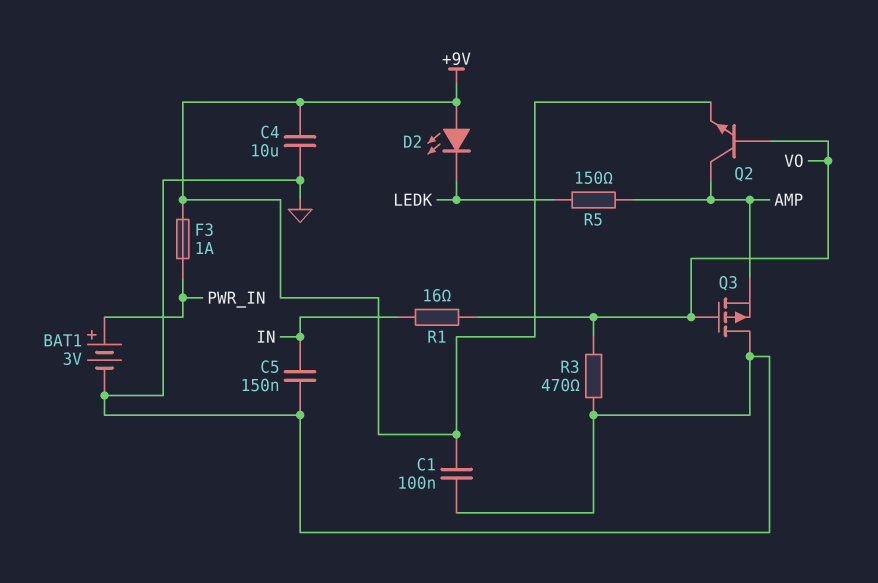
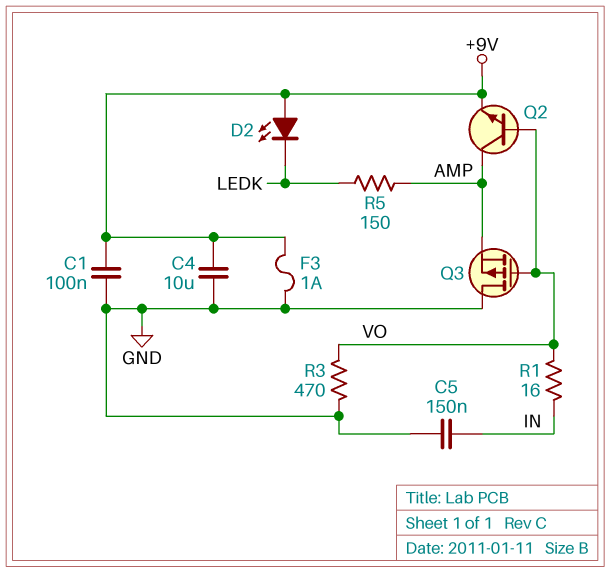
BAT1: 3V (plus PWR_IN, minus GND) -> none
F3: 1A (+9V, PWR_IN) -> 1A (+9V, GND)

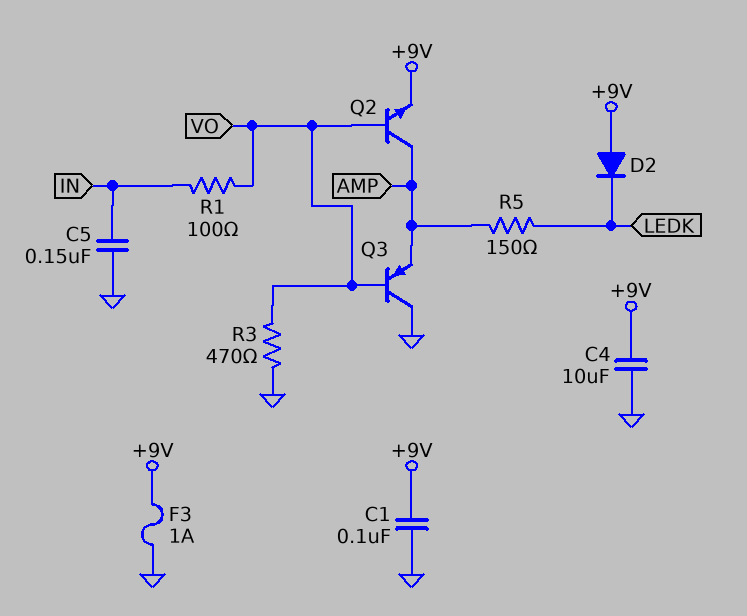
D2: LED (A +9V, K LEDK) -> diode (A +9V, K LEDK)
Q3: PMOS (G VO, D GND, S AMP) -> PNP (B VO, C GND, E AMP)
R1: 16 (IN, VO) -> 100 (IN, VO)

